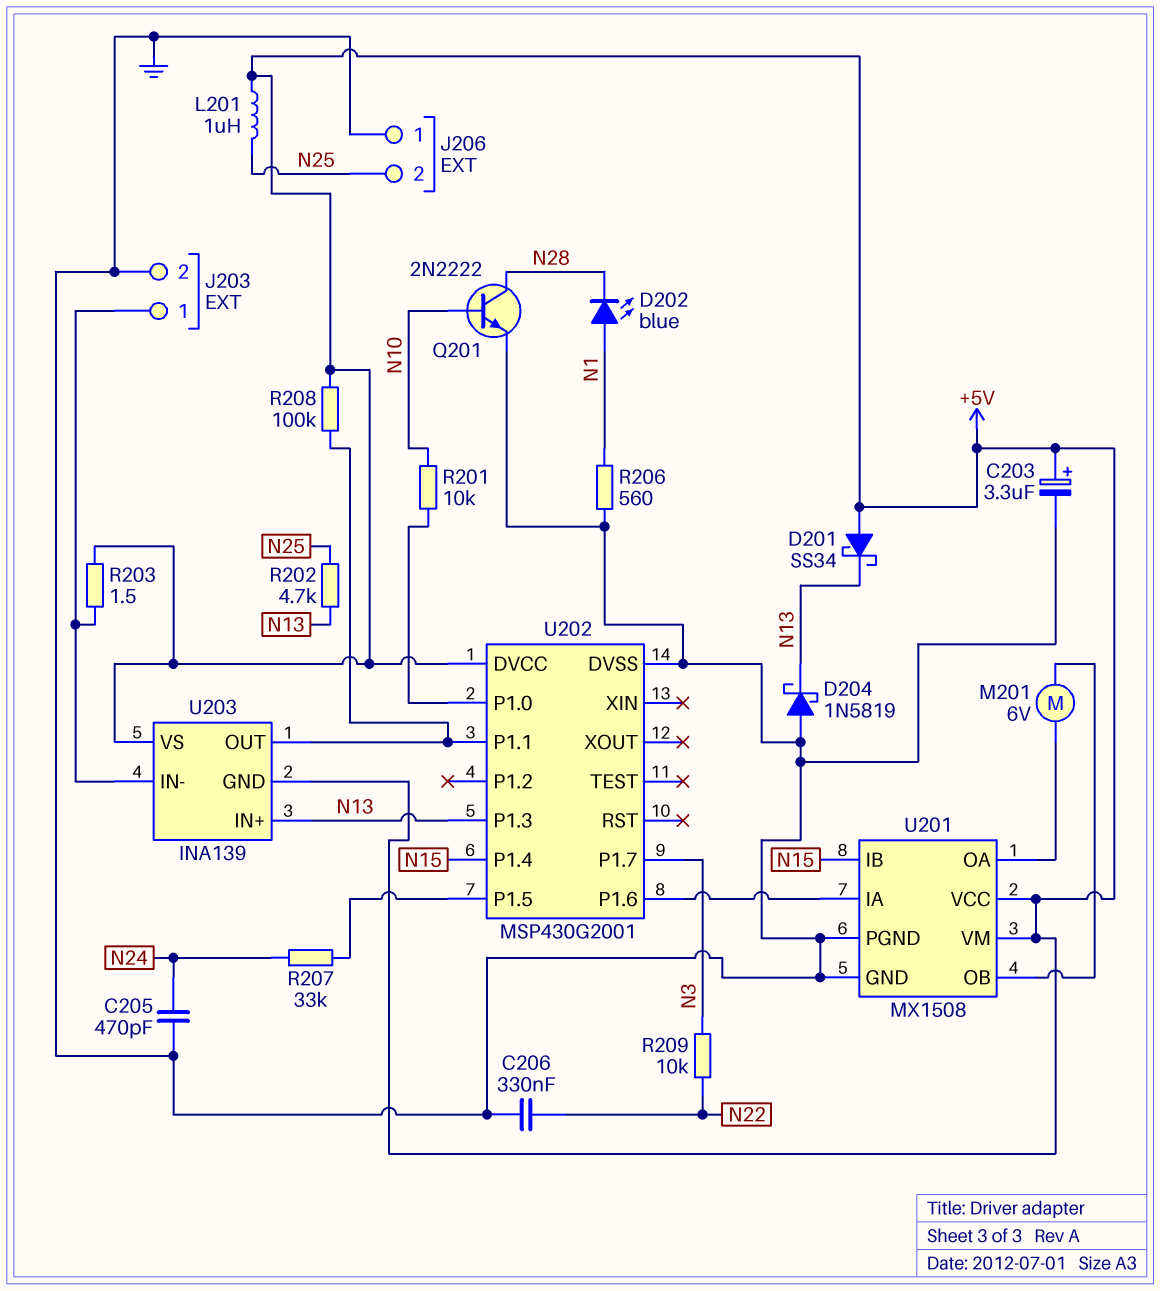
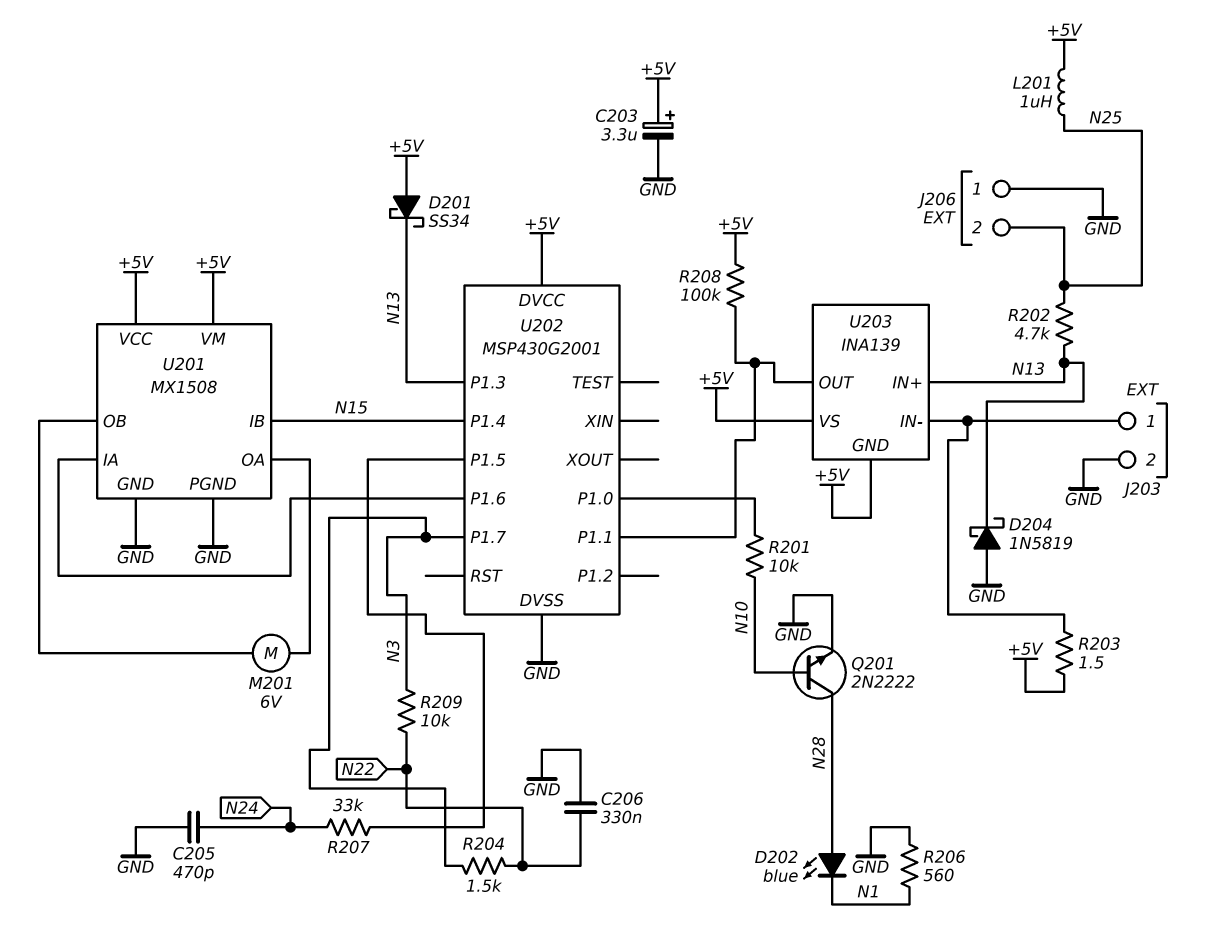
D202: LED blue (A N1, K N28) -> LED blue (A N28, K N1)
R204: none -> 1.5k (N3, N22)

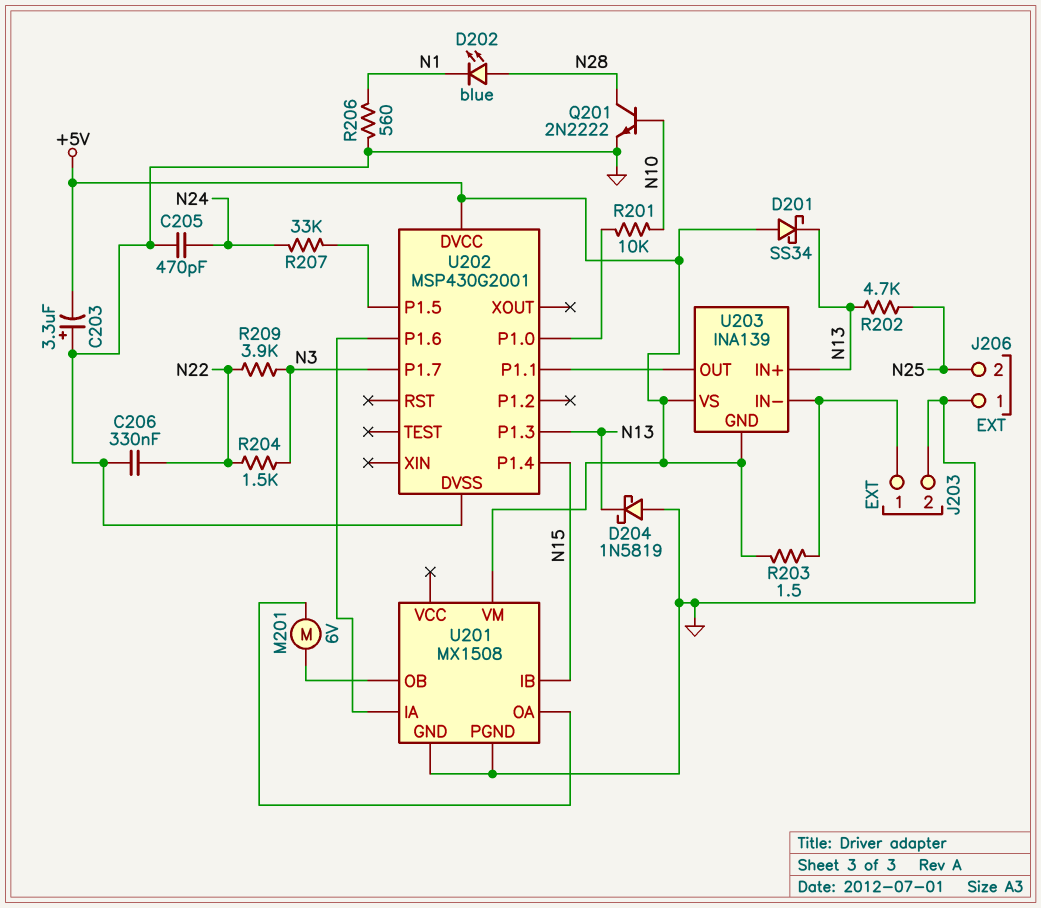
C203: 3.3uF (plus +5V, minus GND) -> 3.3uF (plus GND, minus +5V)
L201: 1uH (+5V, N25) -> none
R208: 100k (+5V, U202/P1.1) -> none
R209: 10k (N3, N22) -> 3.9k (N3, N22)
U201 pin VCC: +5V -> none

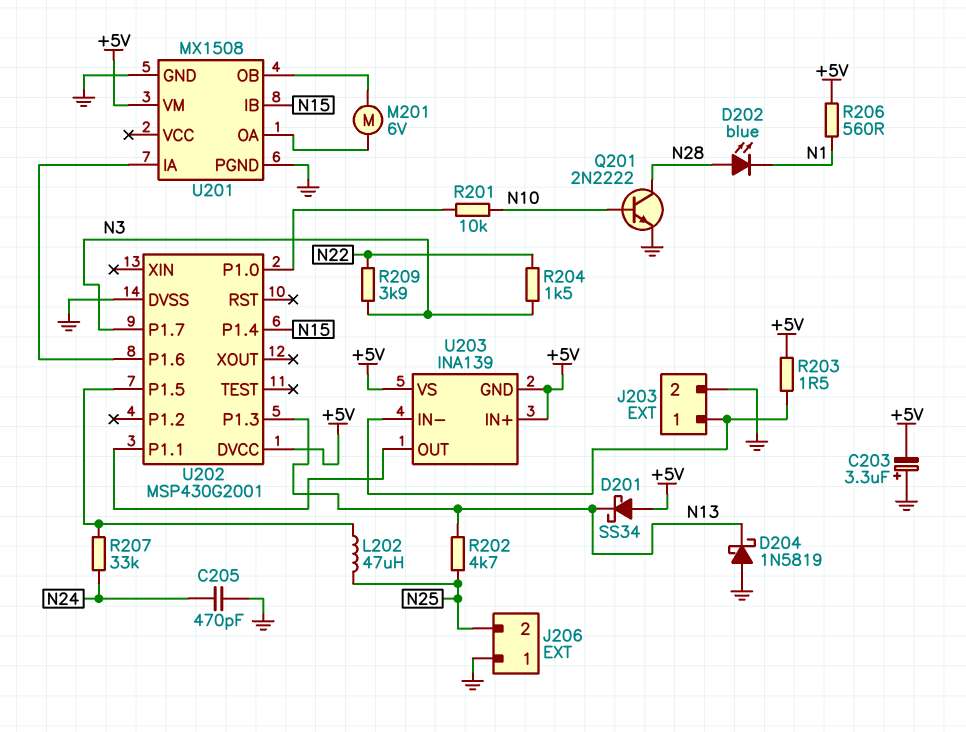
C206: 330nF (GND, N22) -> none
L202: none -> 47uH (N25, U202/P1.5)
R206: 560 (GND, N1) -> 560 (+5V, N1)
U203 pin IN+: N13 -> +5V

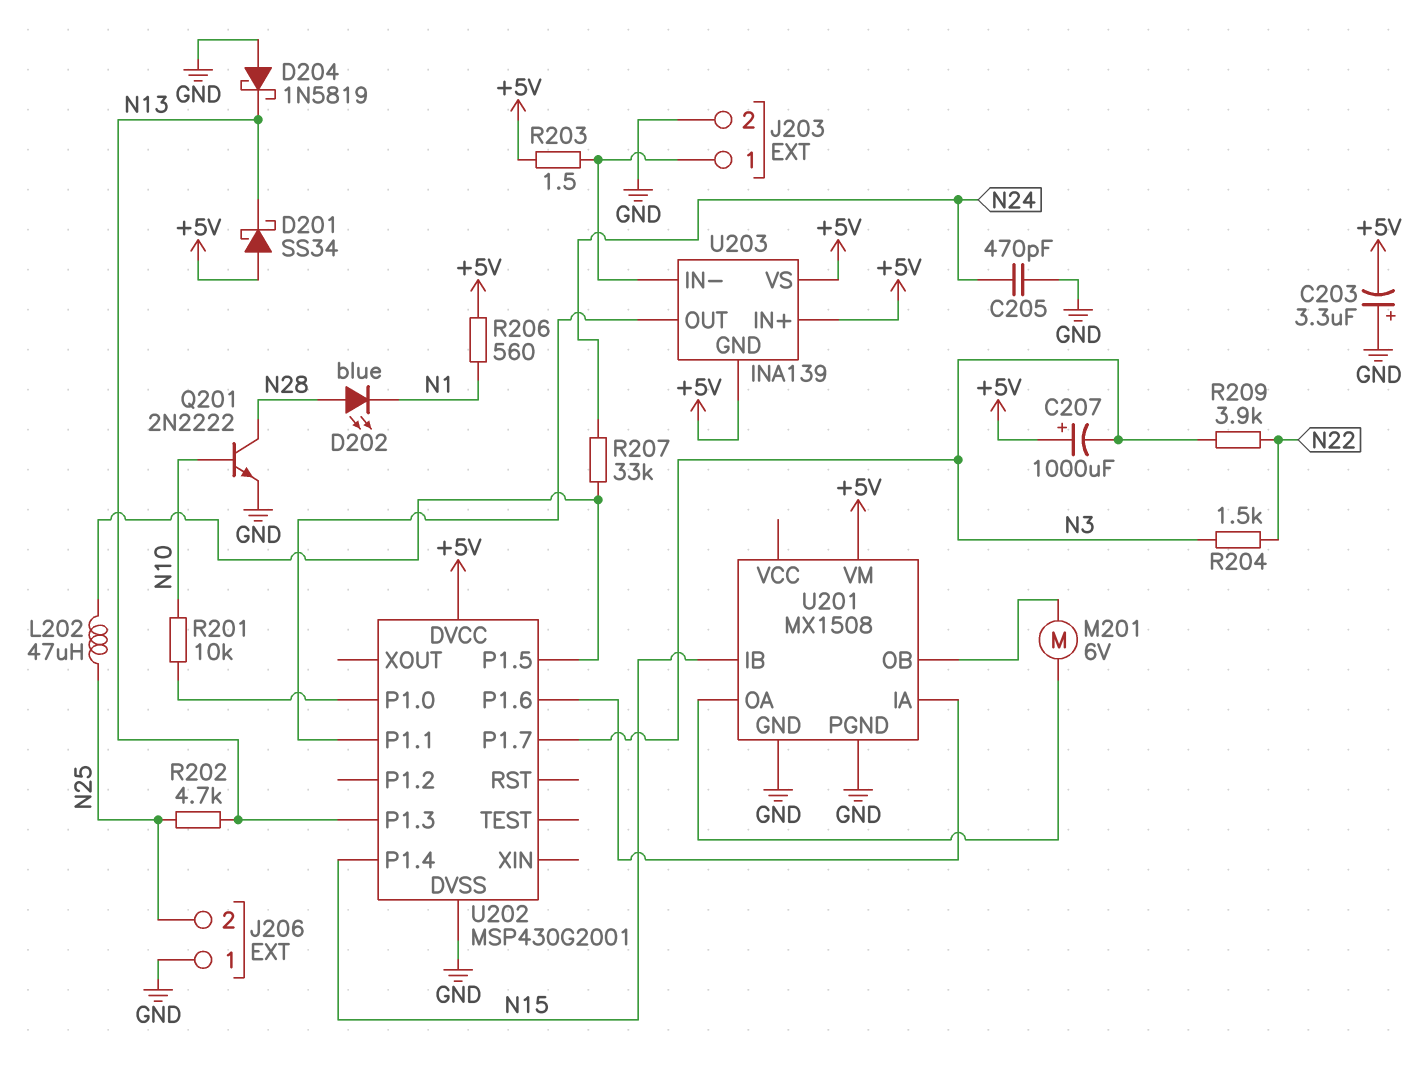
C207: none -> 1000uF (plus +5V, minus N3)

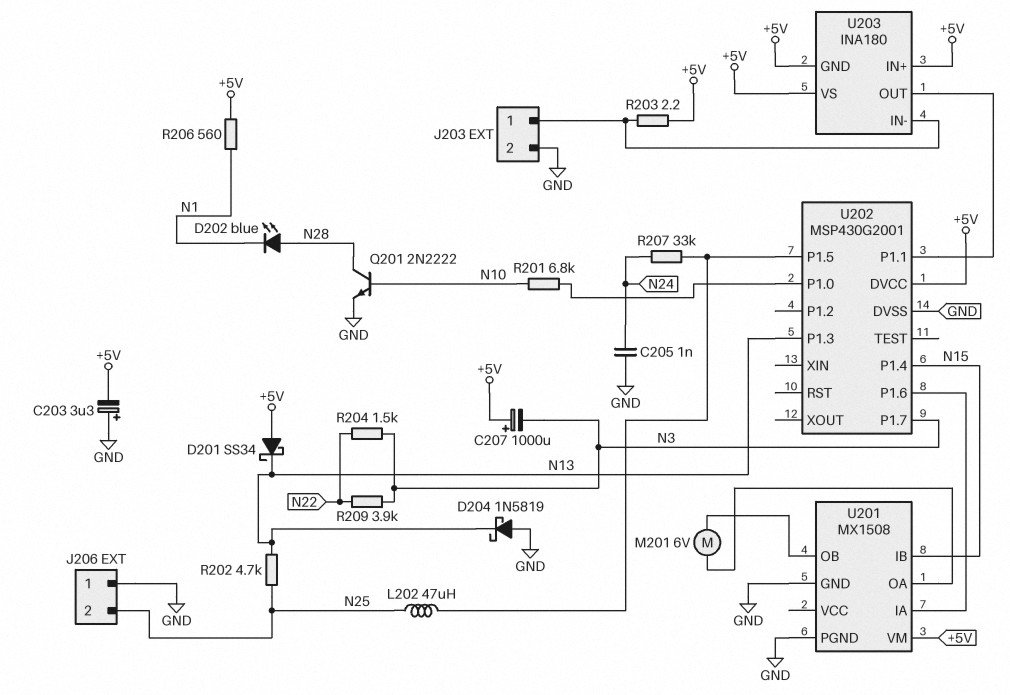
C205: 470pF (GND, N24) -> 1nF (GND, N24)
R201: 10k (N10, U202/P1.0) -> 6.8k (N10, U202/P1.0)
R203: 1.5 (+5V, J203/1) -> 2.2 (+5V, J203/1)
U203: INA139 -> INA180

